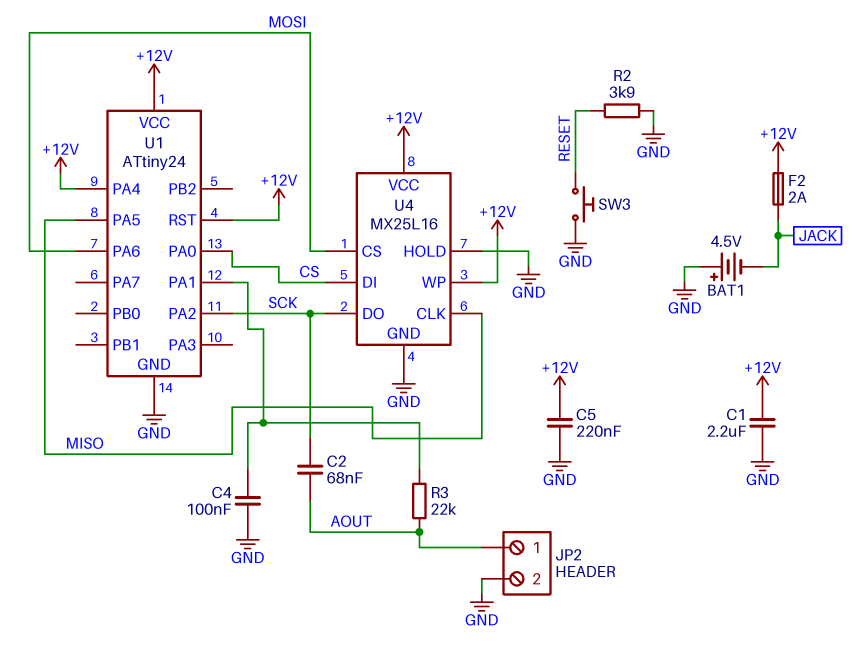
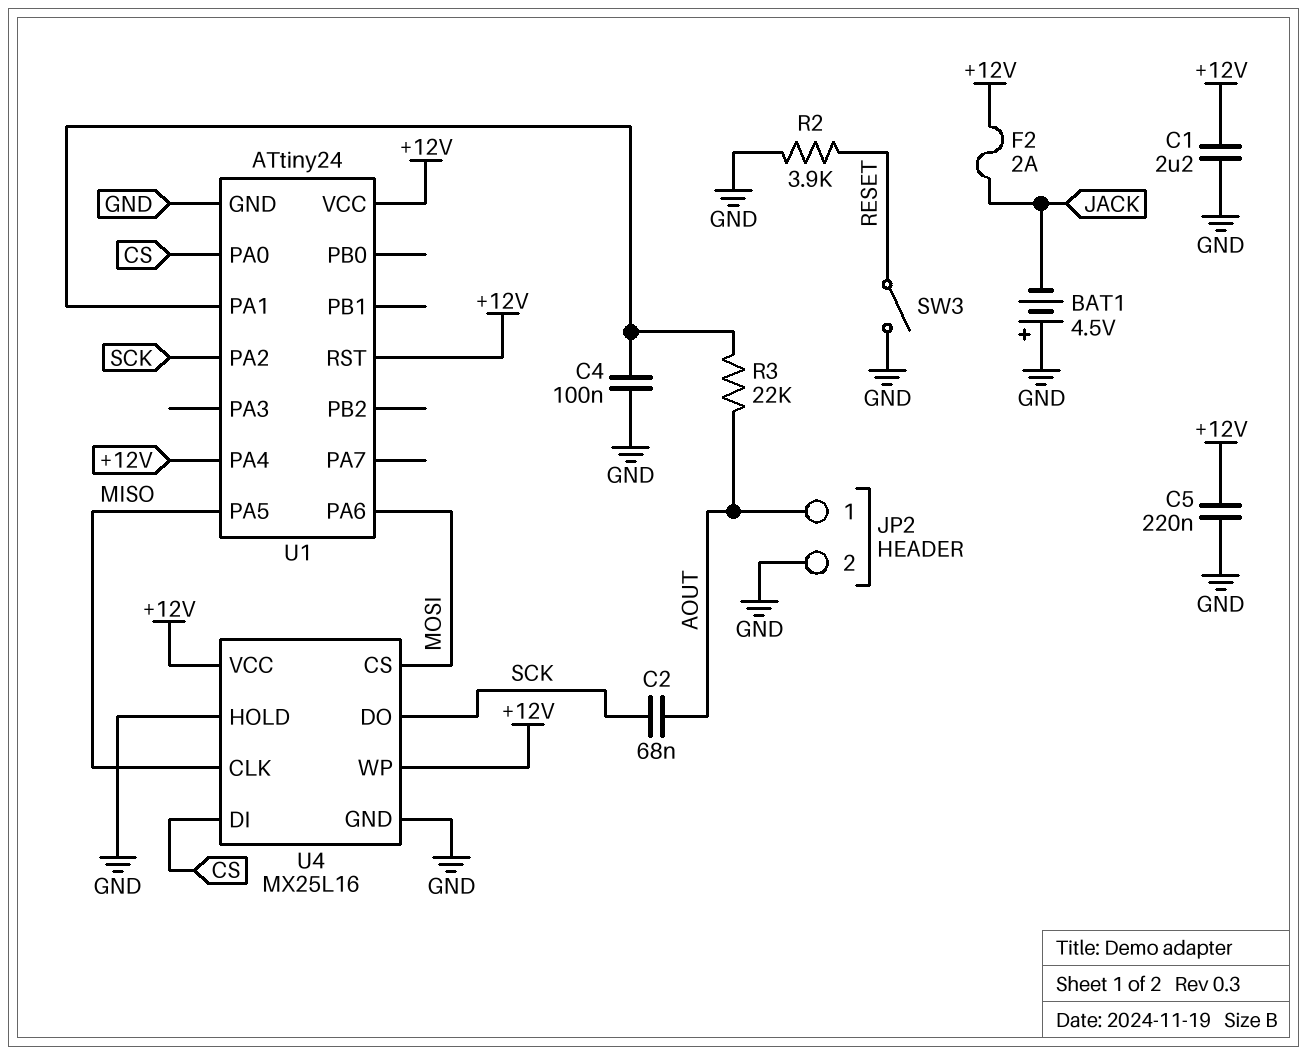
SW3: button (GND, RESET) -> switch (GND, RESET)

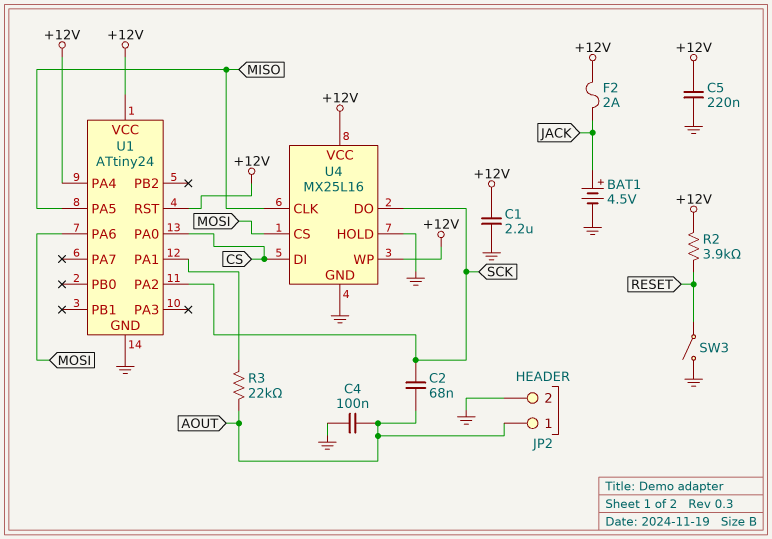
BAT1: 4.5V (plus GND, minus JACK) -> 4.5V (plus JACK, minus GND)
C4: 100nF (GND, U1/PA1) -> 100nF (AOUT, GND)
R2: 3.9k (GND, RESET) -> 3.9k (+12V, RESET)

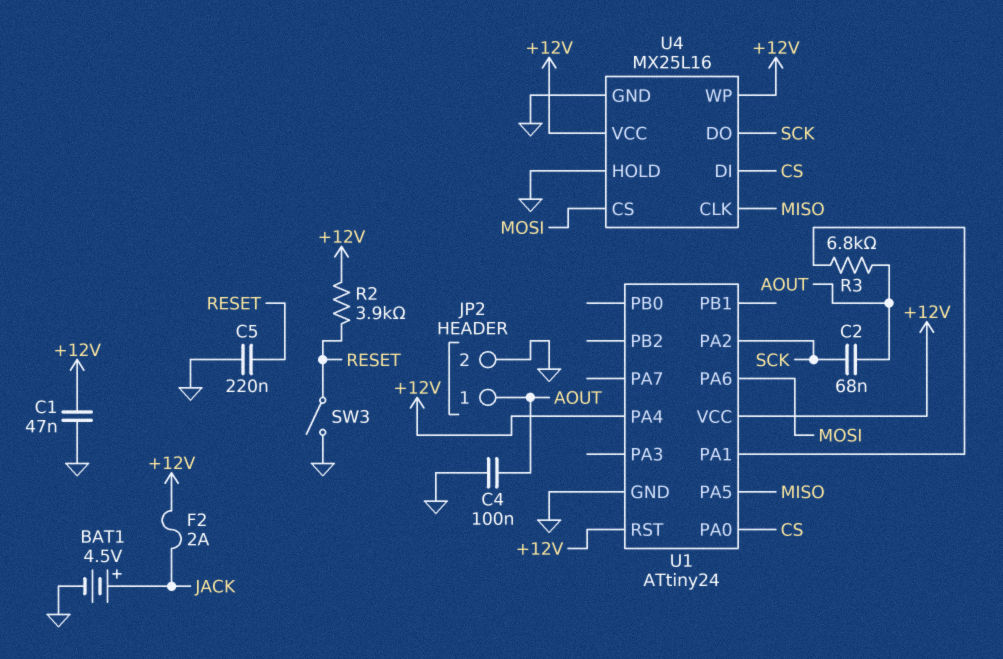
C1: 2.2uF (+12V, GND) -> 47nF (+12V, GND)
C5: 220nF (+12V, GND) -> 220nF (GND, RESET)
R3: 22k (AOUT, U1/PA1) -> 6.8k (AOUT, U1/PA1)

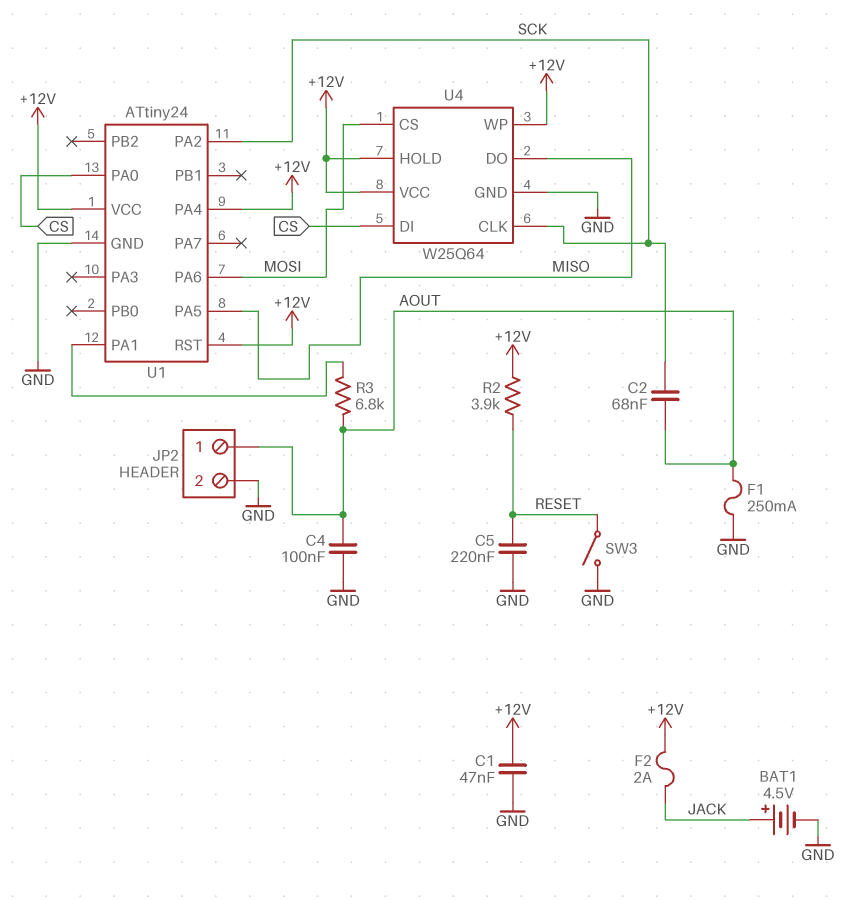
F1: none -> 250mA (AOUT, GND)
U4: MX25L16 -> W25Q64
U4 pin CLK: MISO -> SCK
U4 pin DO: SCK -> MISO
U4 pin HOLD: GND -> +12V

